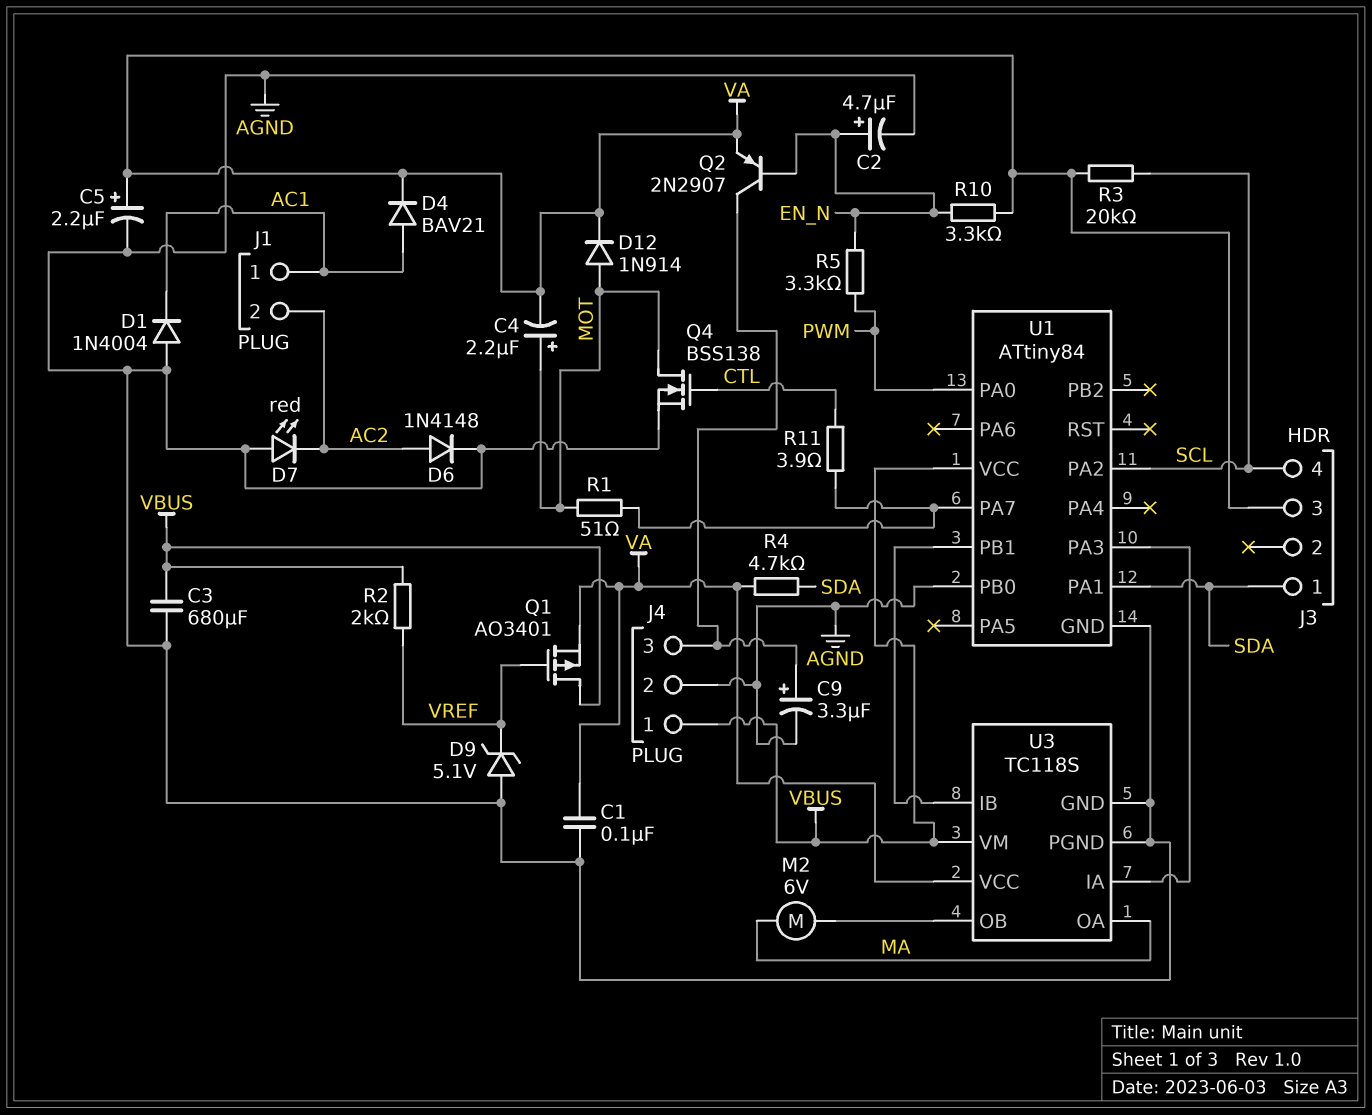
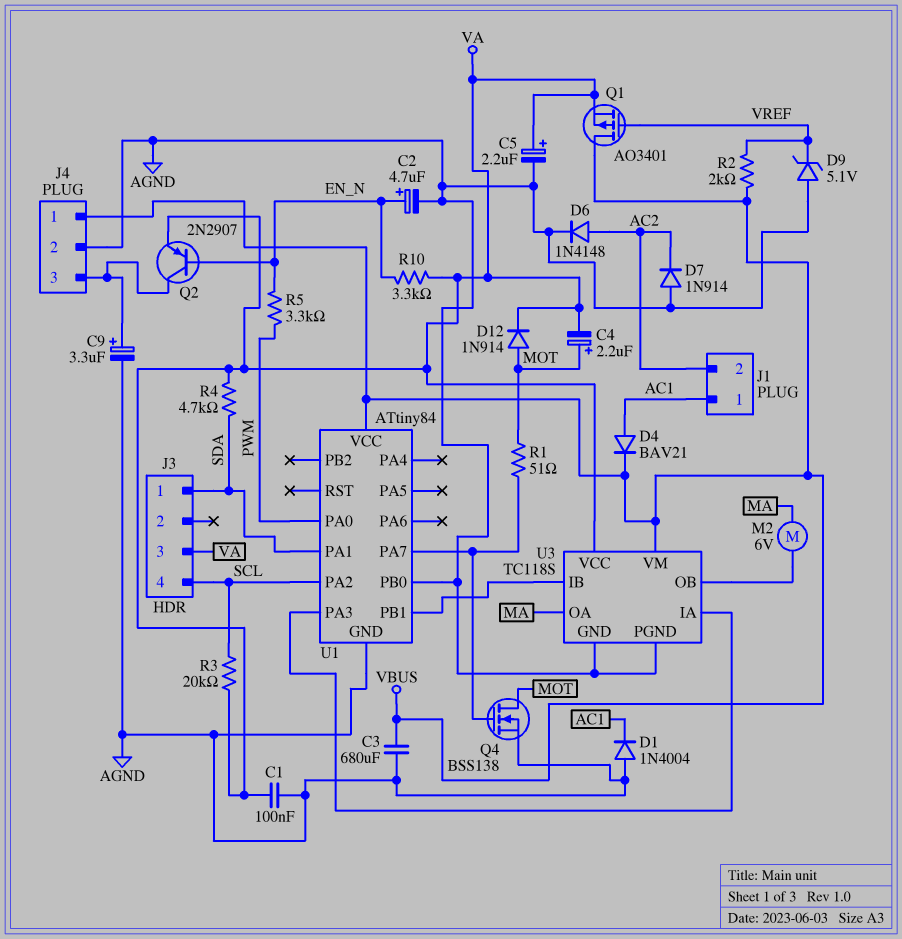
D4: diode BAV21 (A AC1, K VA) -> diode BAV21 (A AC1, K VBUS)
D7: LED red (A AGND, K AC2) -> diode 1N914 (A AGND, K AC2)
Q4: NMOS BSS138 (G CTL, D MOT, S AGND) -> NMOS BSS138 (G U1/PA7, D MOT, S AGND)
R11: 3.9 (CTL, U1/PA7) -> none

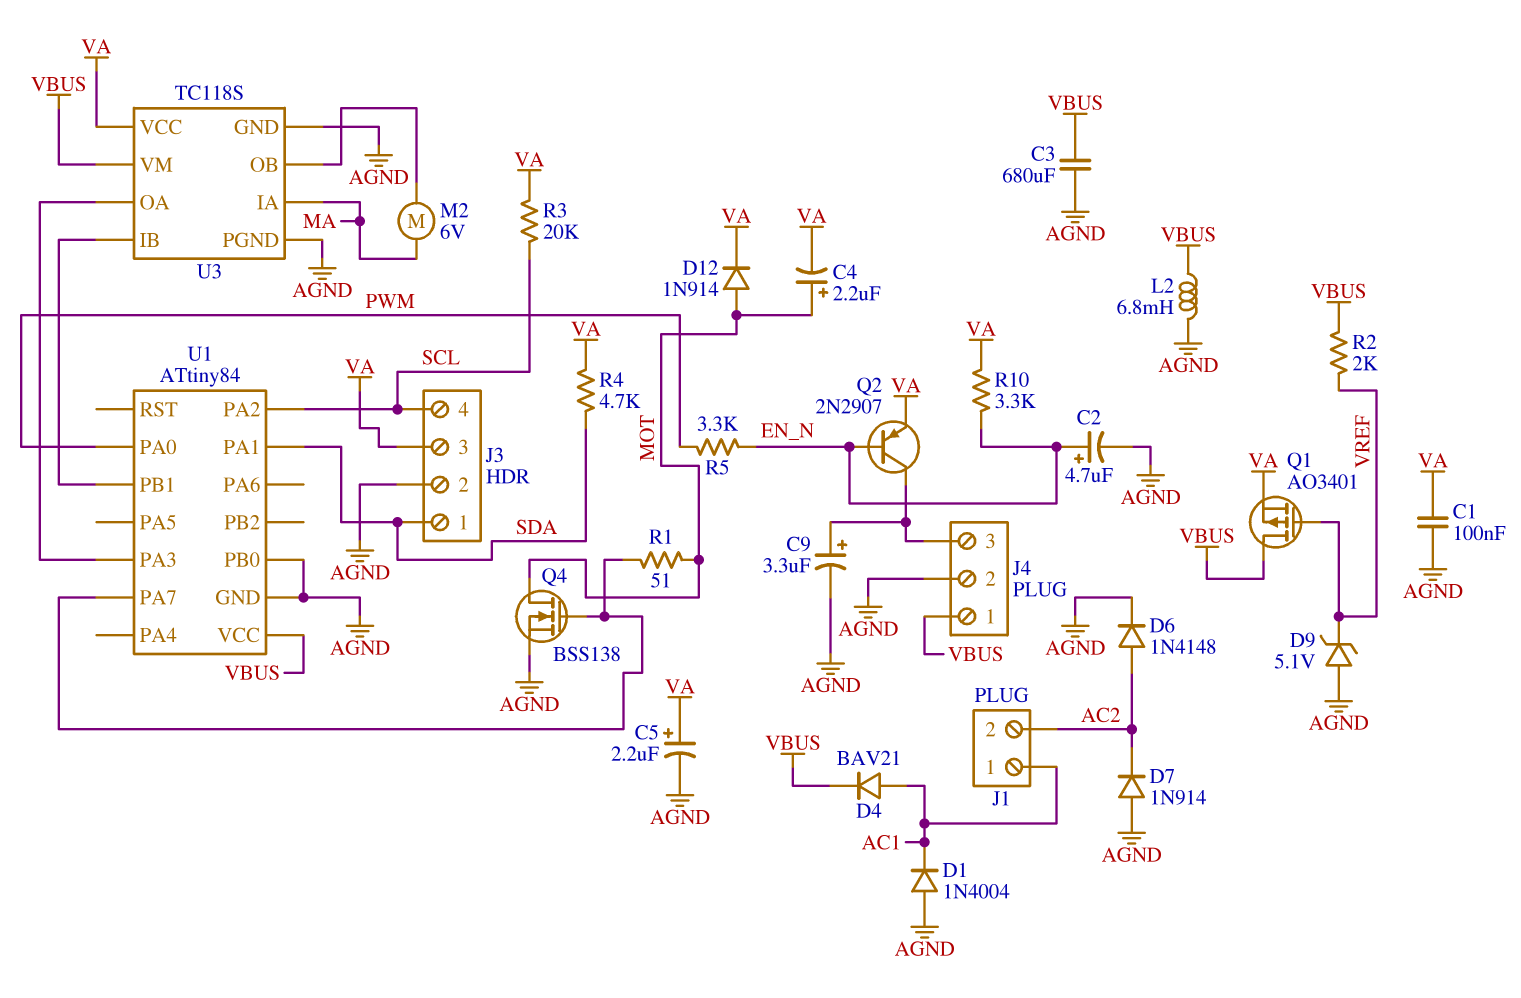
J3 pin 2: none -> AGND
L2: none -> 6.8mH (AGND, VBUS)
U3 pin IA: U1/PA3 -> MA
U3 pin OA: MA -> U1/PA3

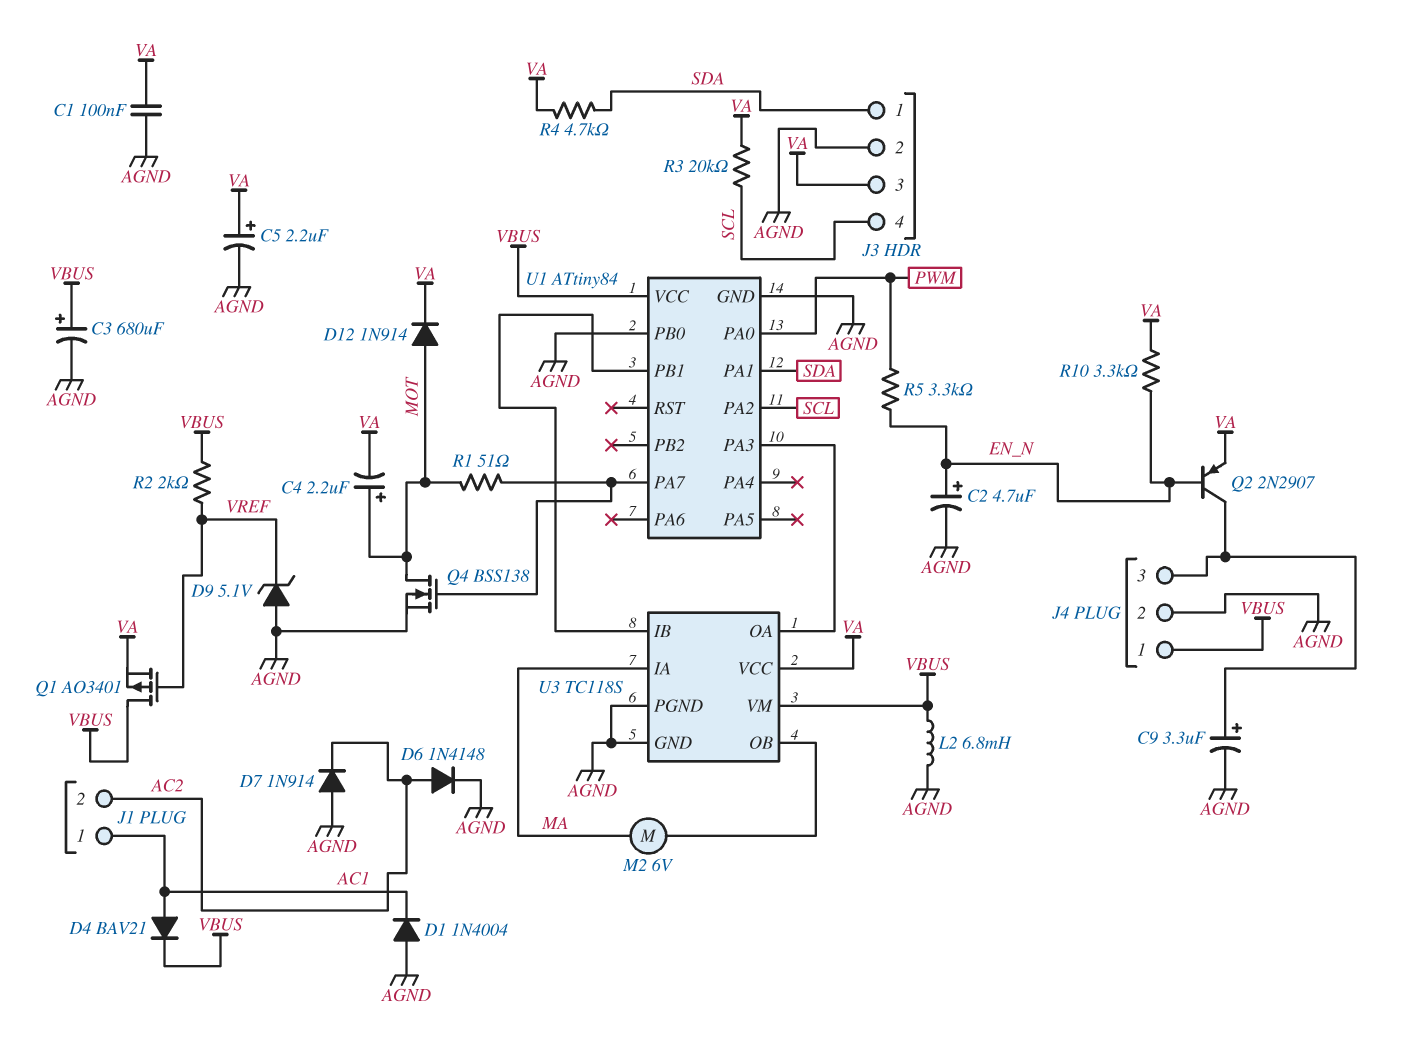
C3: 680uF (AGND, VBUS) -> 680uF (plus VBUS, minus AGND)

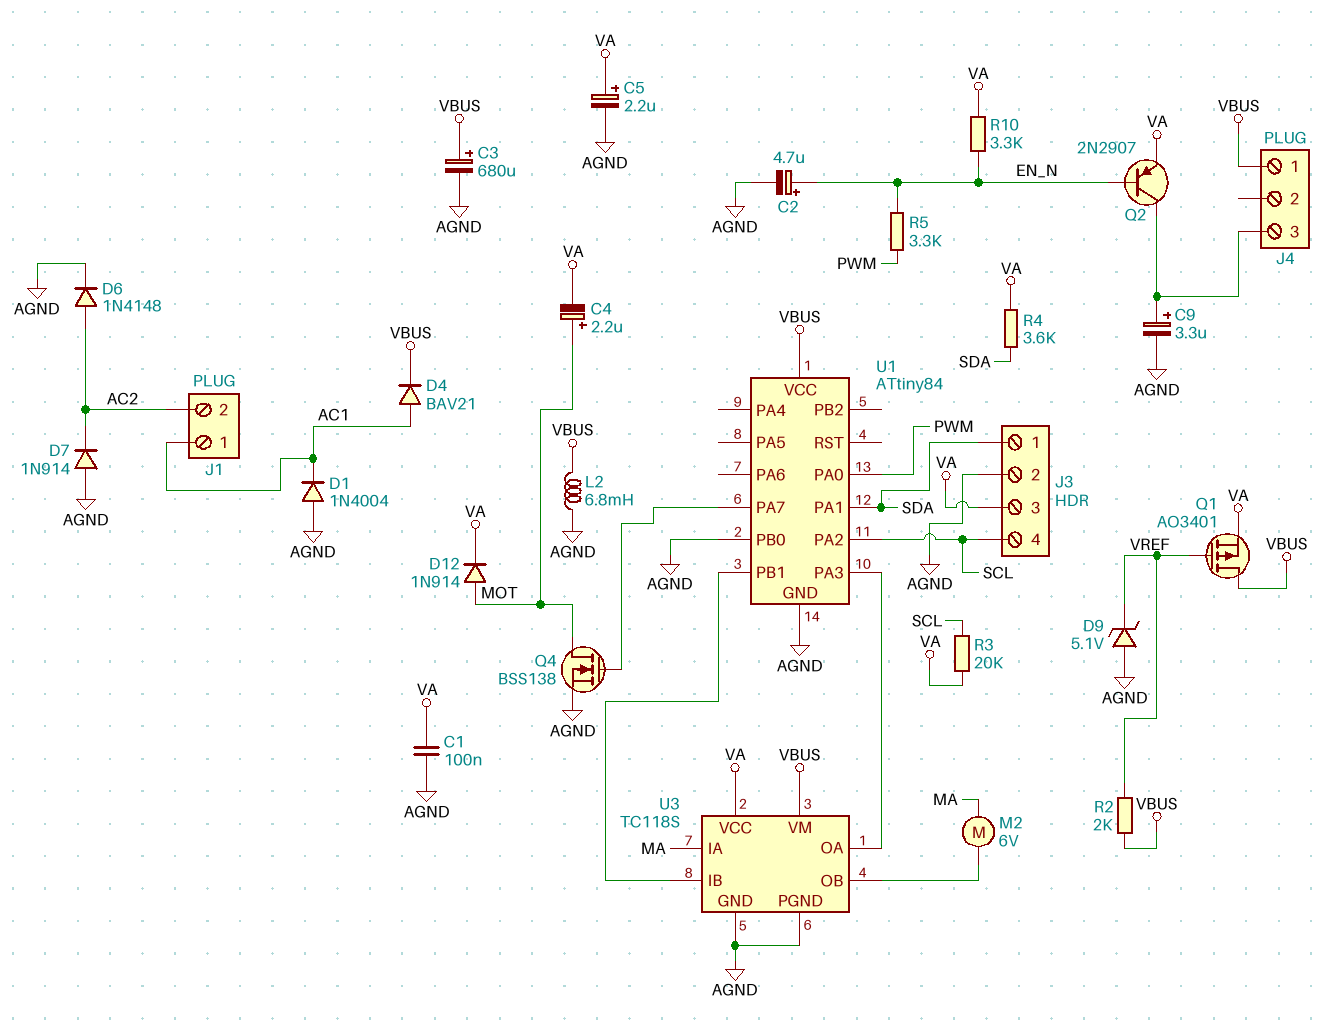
J4 pin 2: AGND -> none
R1: 51 (MOT, U1/PA7) -> none
R4: 4.7k (SDA, VA) -> 3.6k (SDA, VA)

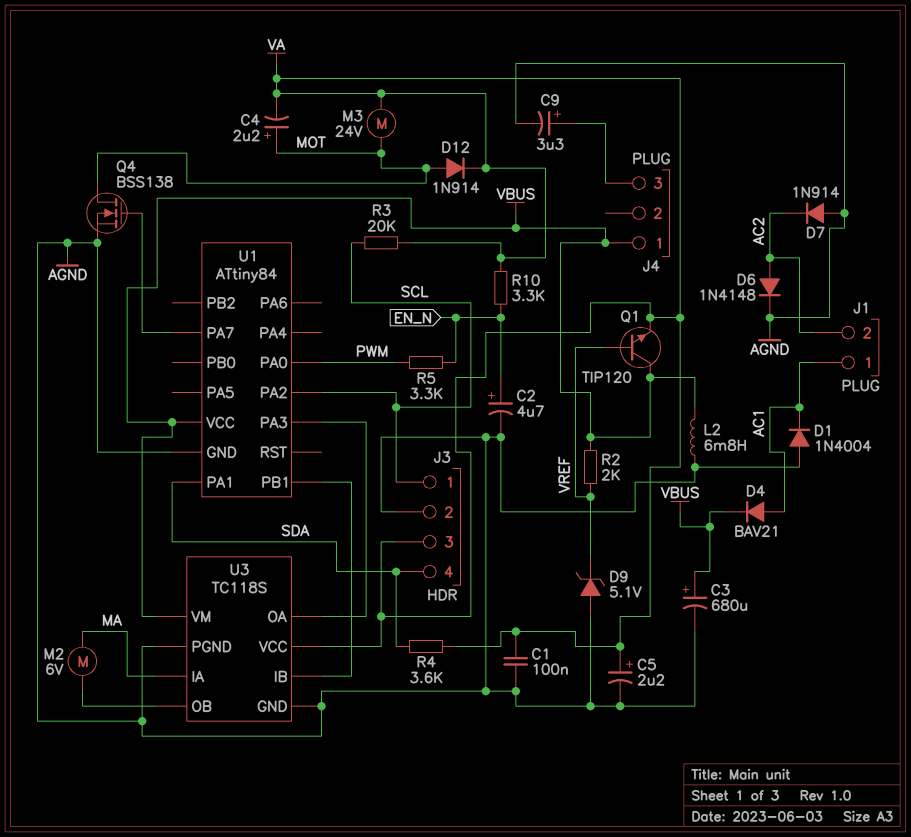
J3 pin 1: SDA -> SCL
J3 pin 4: SCL -> SDA
M3: none -> motor 24V (MOT, VA)
Q1: PMOS AO3401 (G VREF, D VBUS, S VA) -> NPN TIP120 (B VREF, C VBUS, E VA)
Q2: PNP 2N2907 (B EN_N, C J4/3, E VA) -> none
U1 pin PB0: AGND -> none

